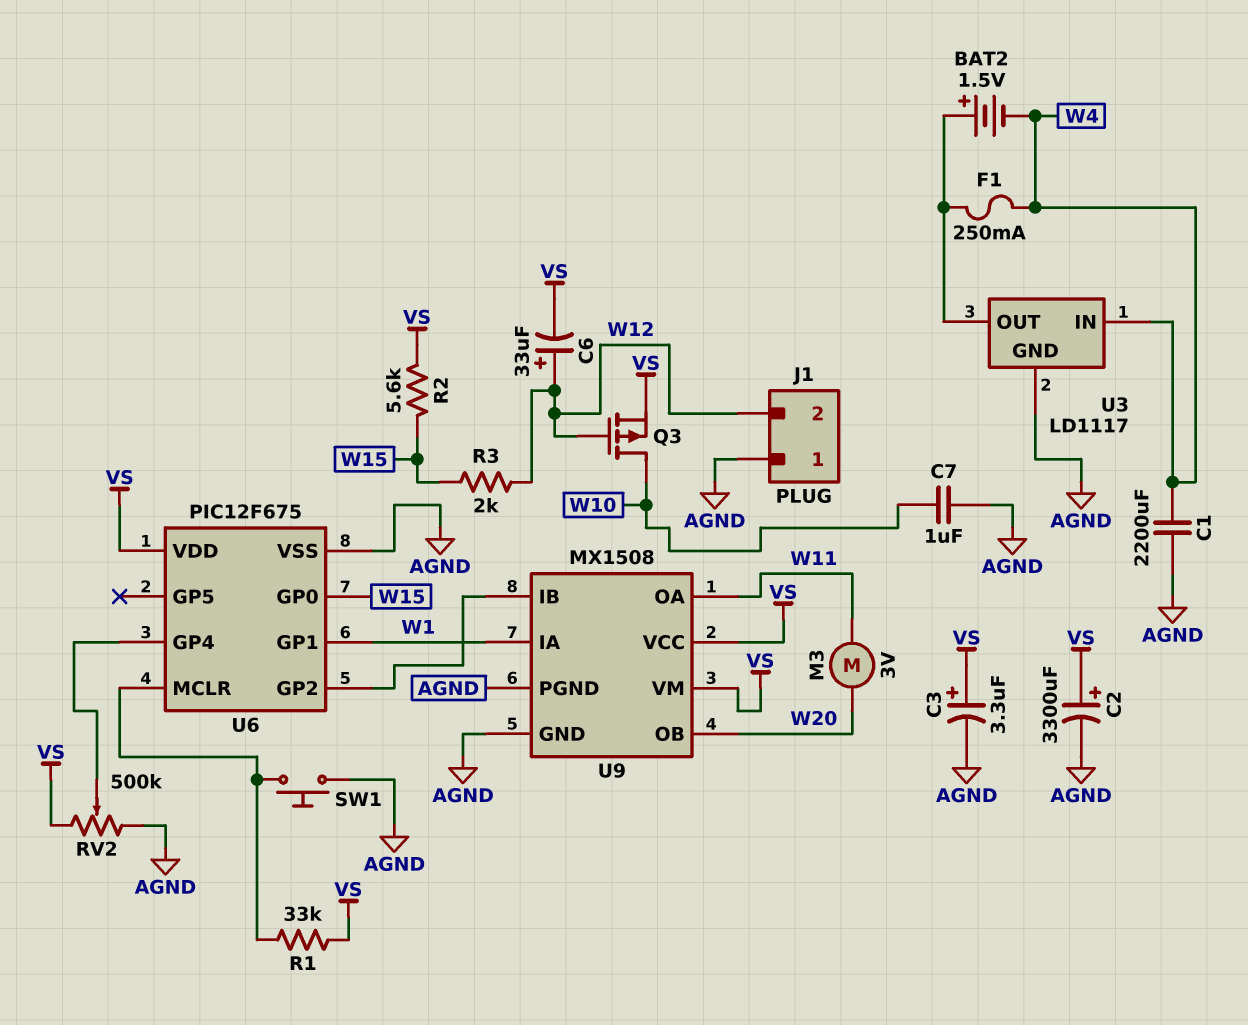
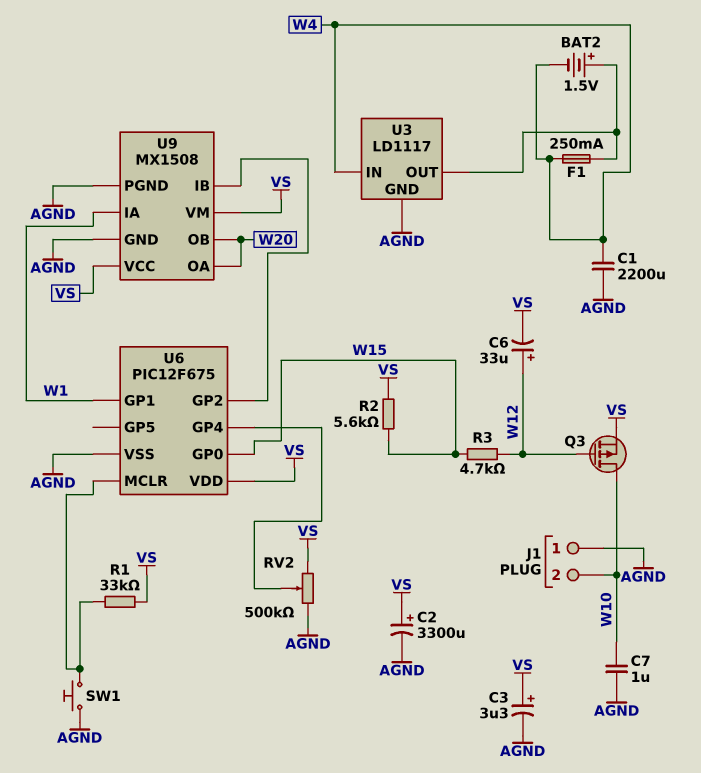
J1 pin 2: W12 -> W10
M3: motor 3V (W11, W20) -> none
R3: 2k (W12, W15) -> 4.7k (W12, W15)
U9 pin OA: W11 -> W20

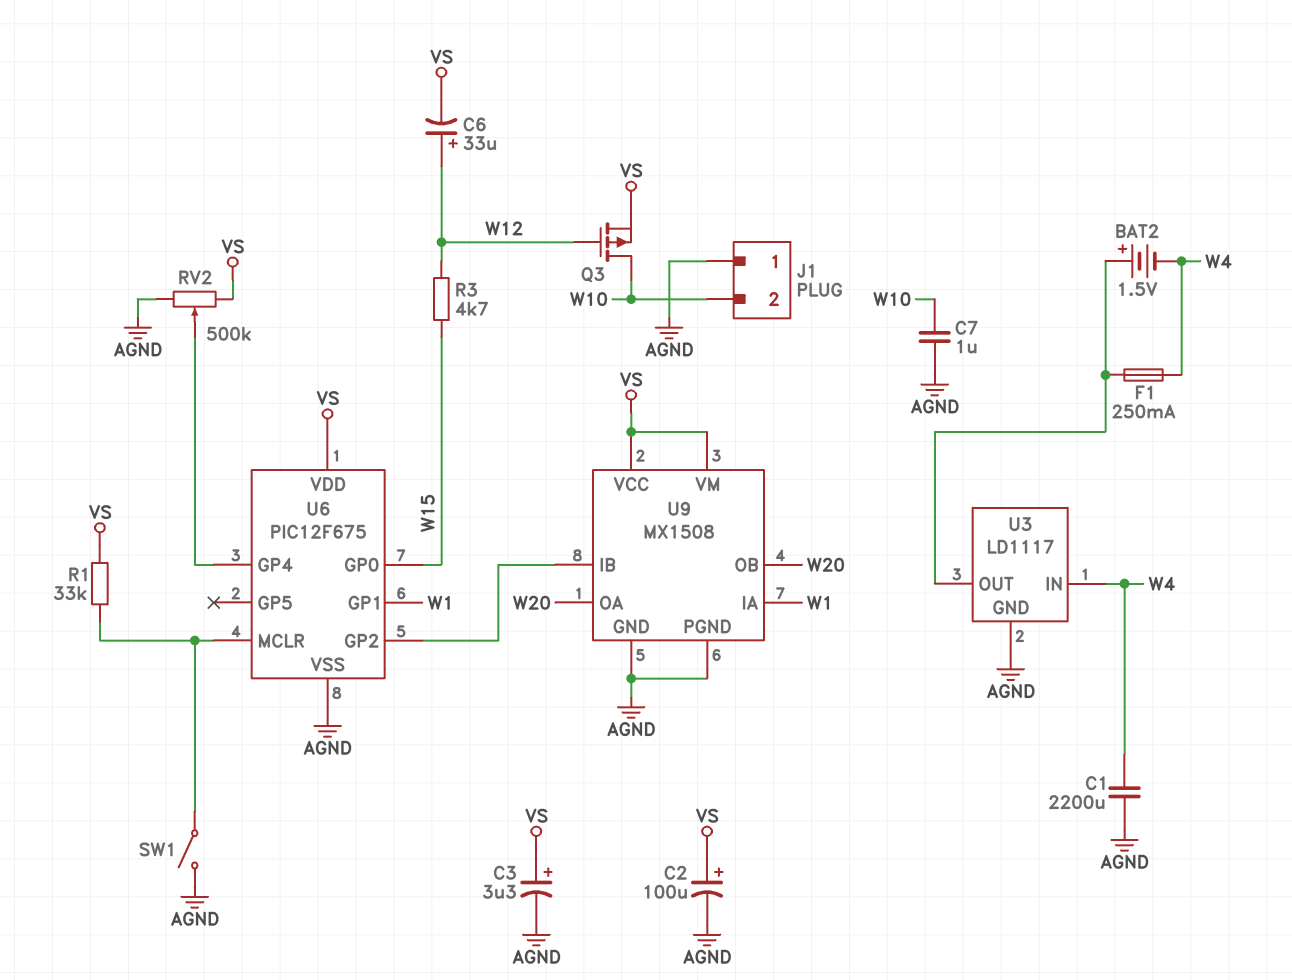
C2: 3300uF (plus VS, minus AGND) -> 100uF (plus VS, minus AGND)
R2: 5.6k (VS, W15) -> none
SW1: button (AGND, U6/MCLR) -> switch (AGND, U6/MCLR)

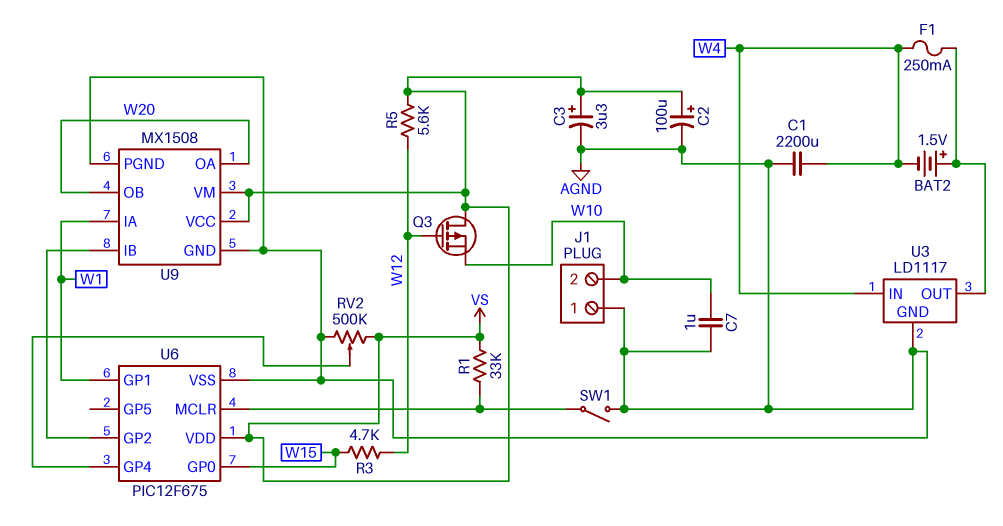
C6: 33uF (plus W12, minus VS) -> none
Q3: PMOS (G W12, D W10, S VS) -> PMOS (G W12, D VS, S W10)
R5: none -> 5.6k (VS, W12)

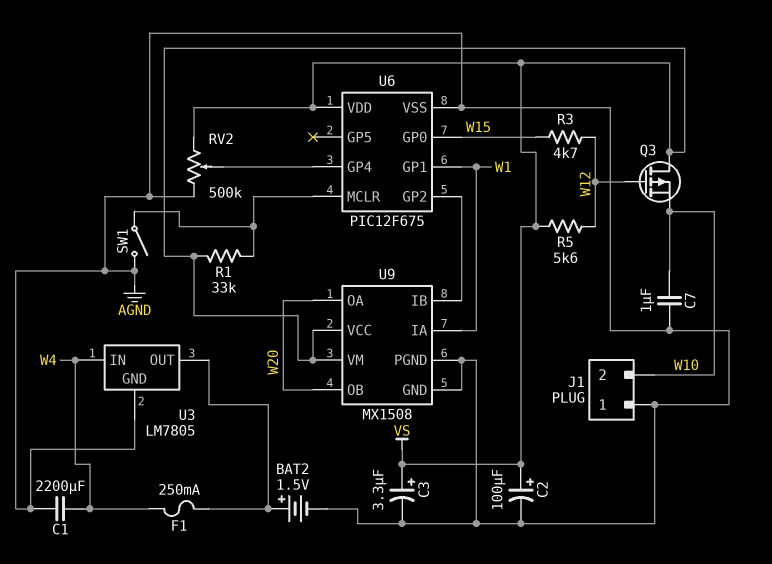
BAT2: 1.5V (plus U3/OUT, minus W4) -> 1.5V (plus U3/OUT, minus AGND)
U3: LD1117 -> LM7805

